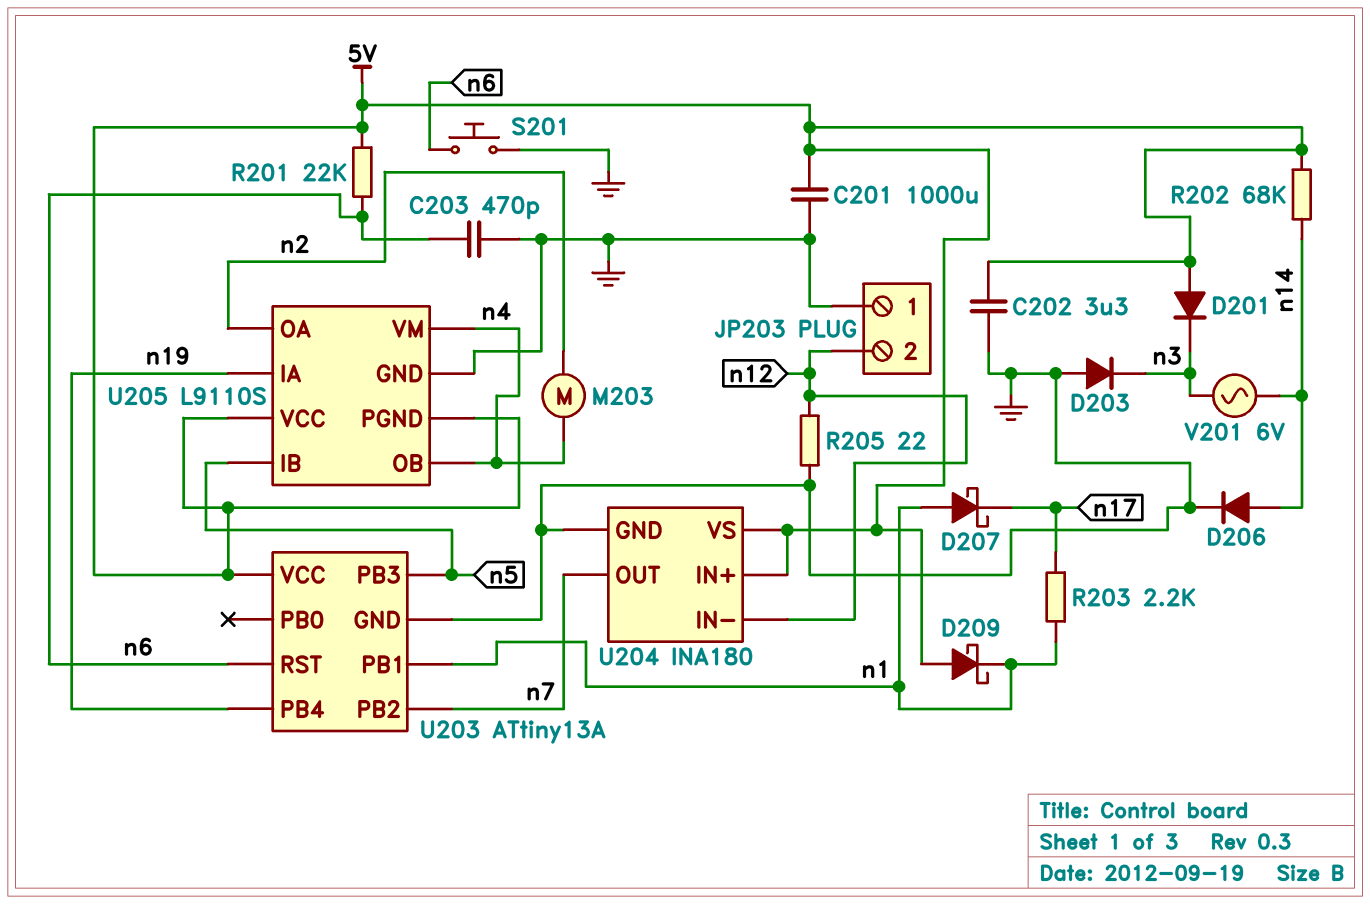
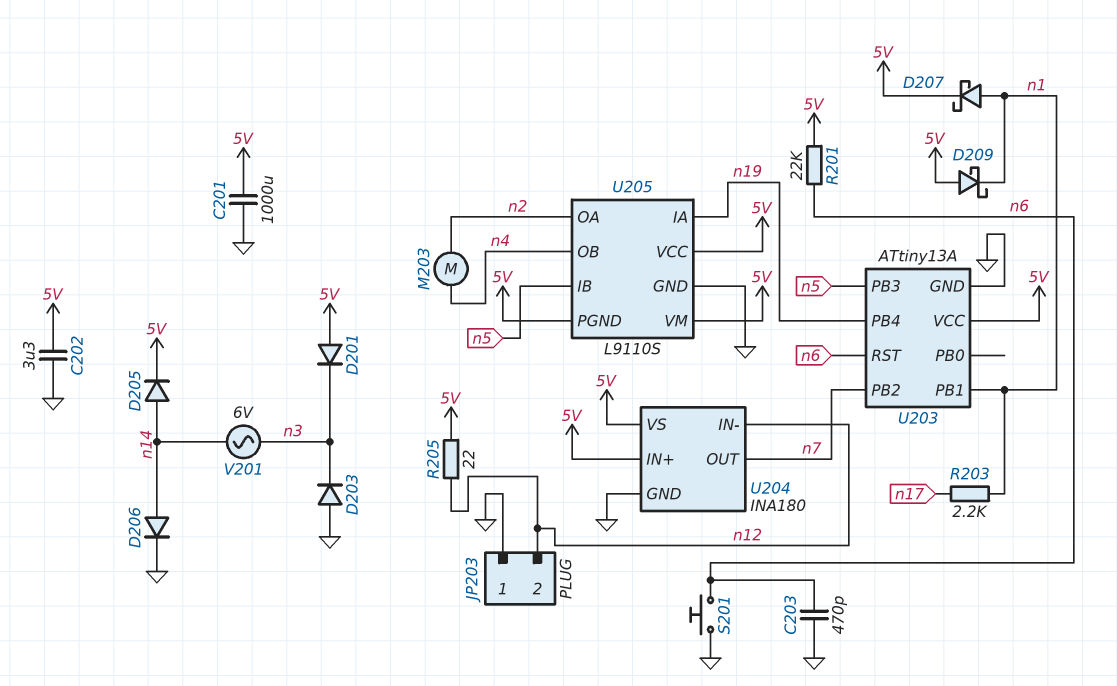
D205: none -> diode (A n14, K 5V)
D207: schottky (A n1, K n17) -> schottky (A n1, K 5V)
R202: 68k (5V, n14) -> none
R205: 22 (GND, n12) -> 22 (5V, n12)
U205 pin VM: n4 -> 5V

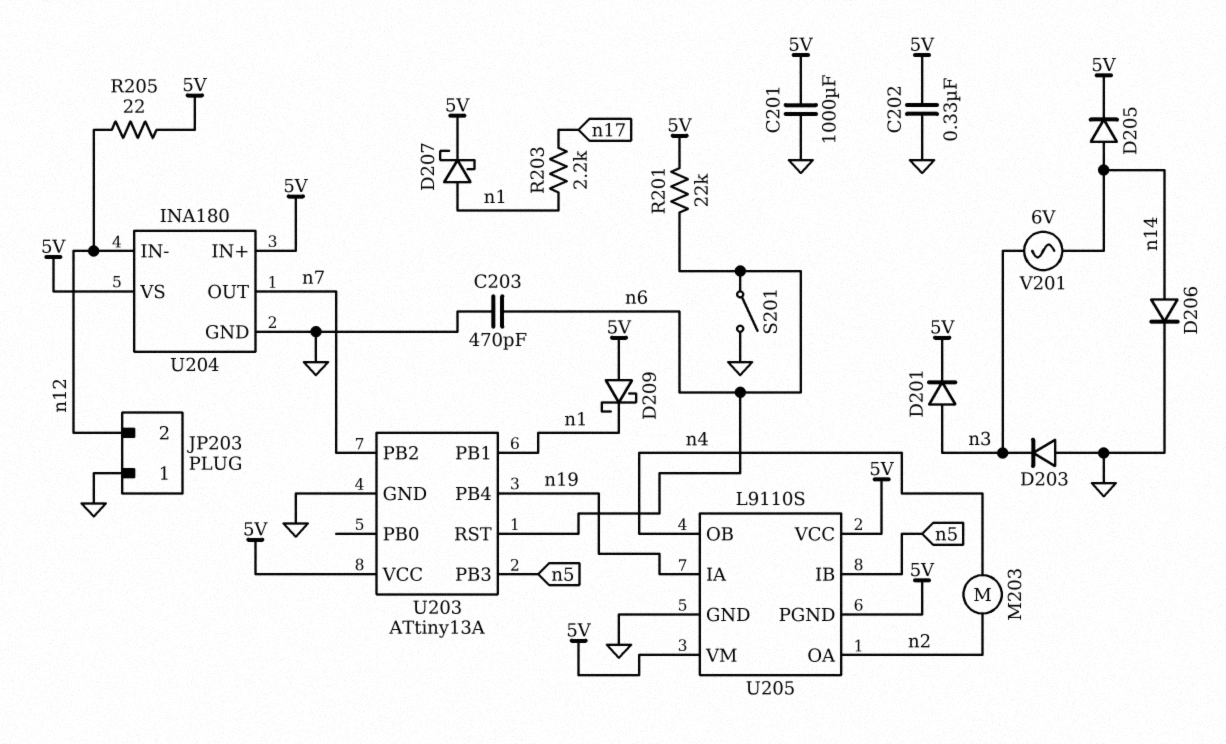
C202: 3.3uF (5V, GND) -> 330nF (5V, GND)
D201: diode (A 5V, K n3) -> diode (A n3, K 5V)
S201: button (GND, n6) -> switch (GND, n6)

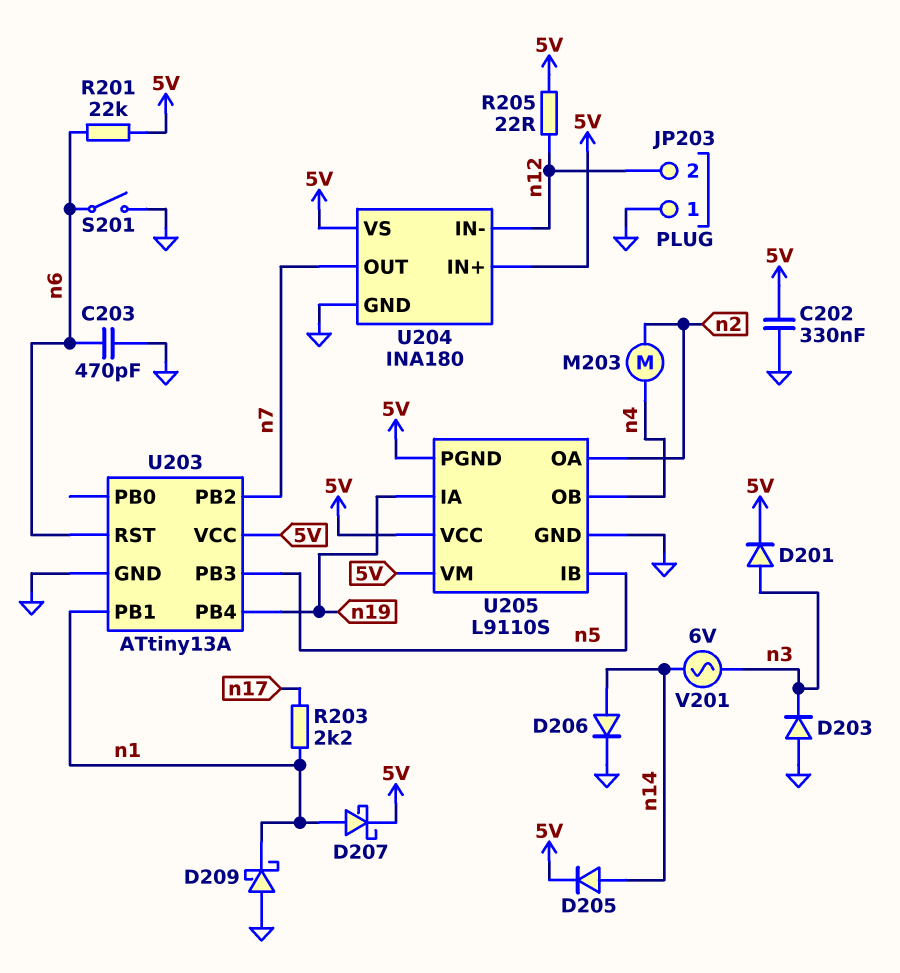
C201: 1000uF (5V, GND) -> none
D209: schottky (A 5V, K n1) -> schottky (A GND, K n1)

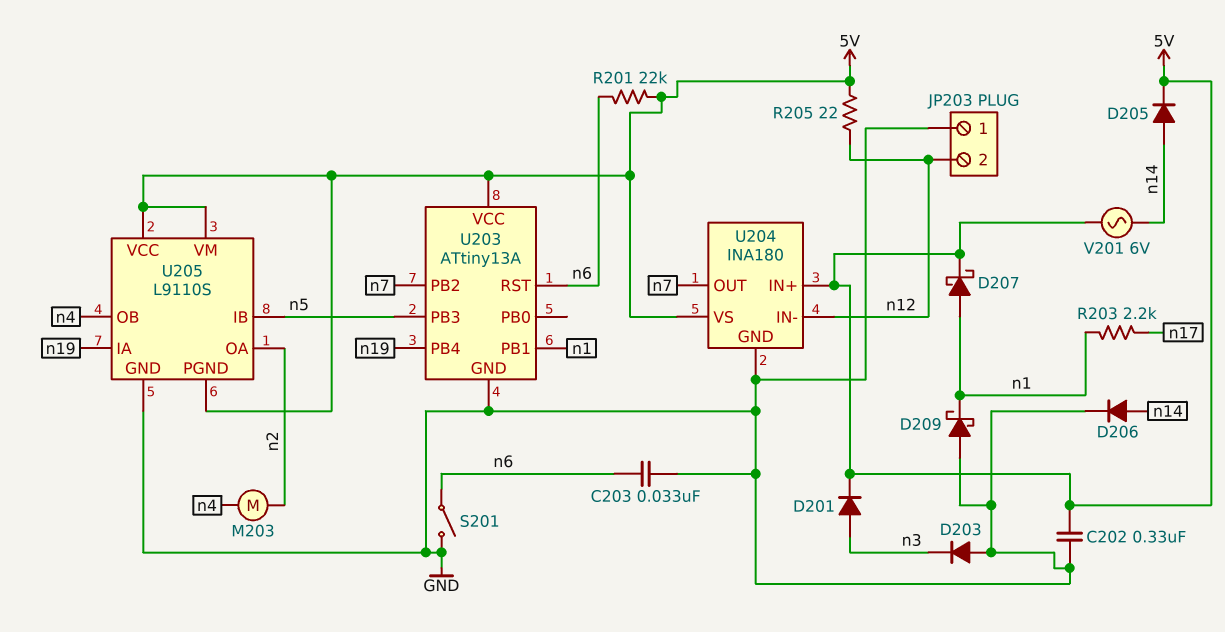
C203: 470pF (GND, n6) -> 33nF (GND, n6)
V201: AC 6V (n3, n14) -> AC 6V (5V, n14)

